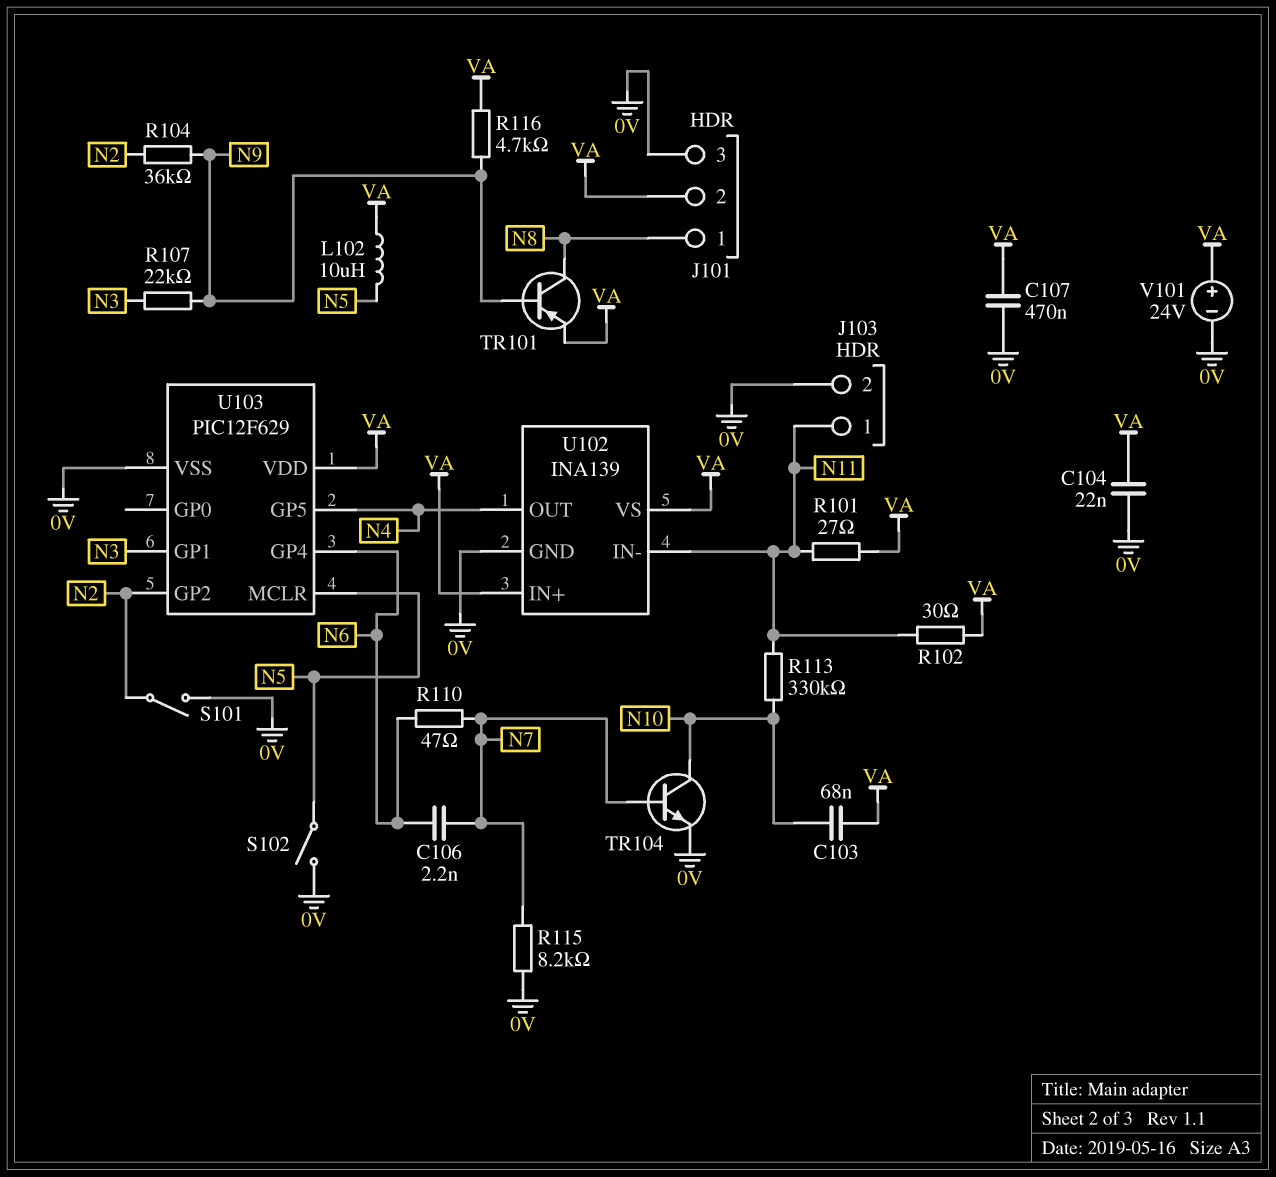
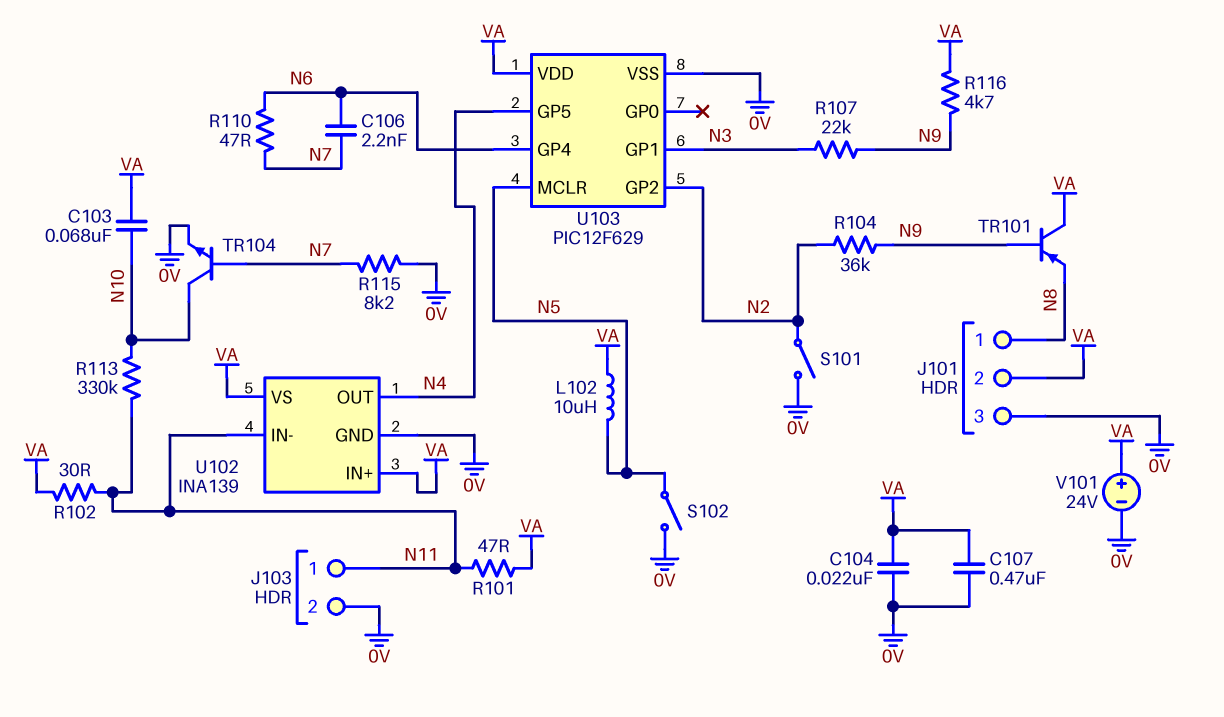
R101: 27 (N11, VA) -> 47 (N11, VA)
TR101: PNP (B N9, C N8, E VA) -> PNP (B N9, C VA, E N8)

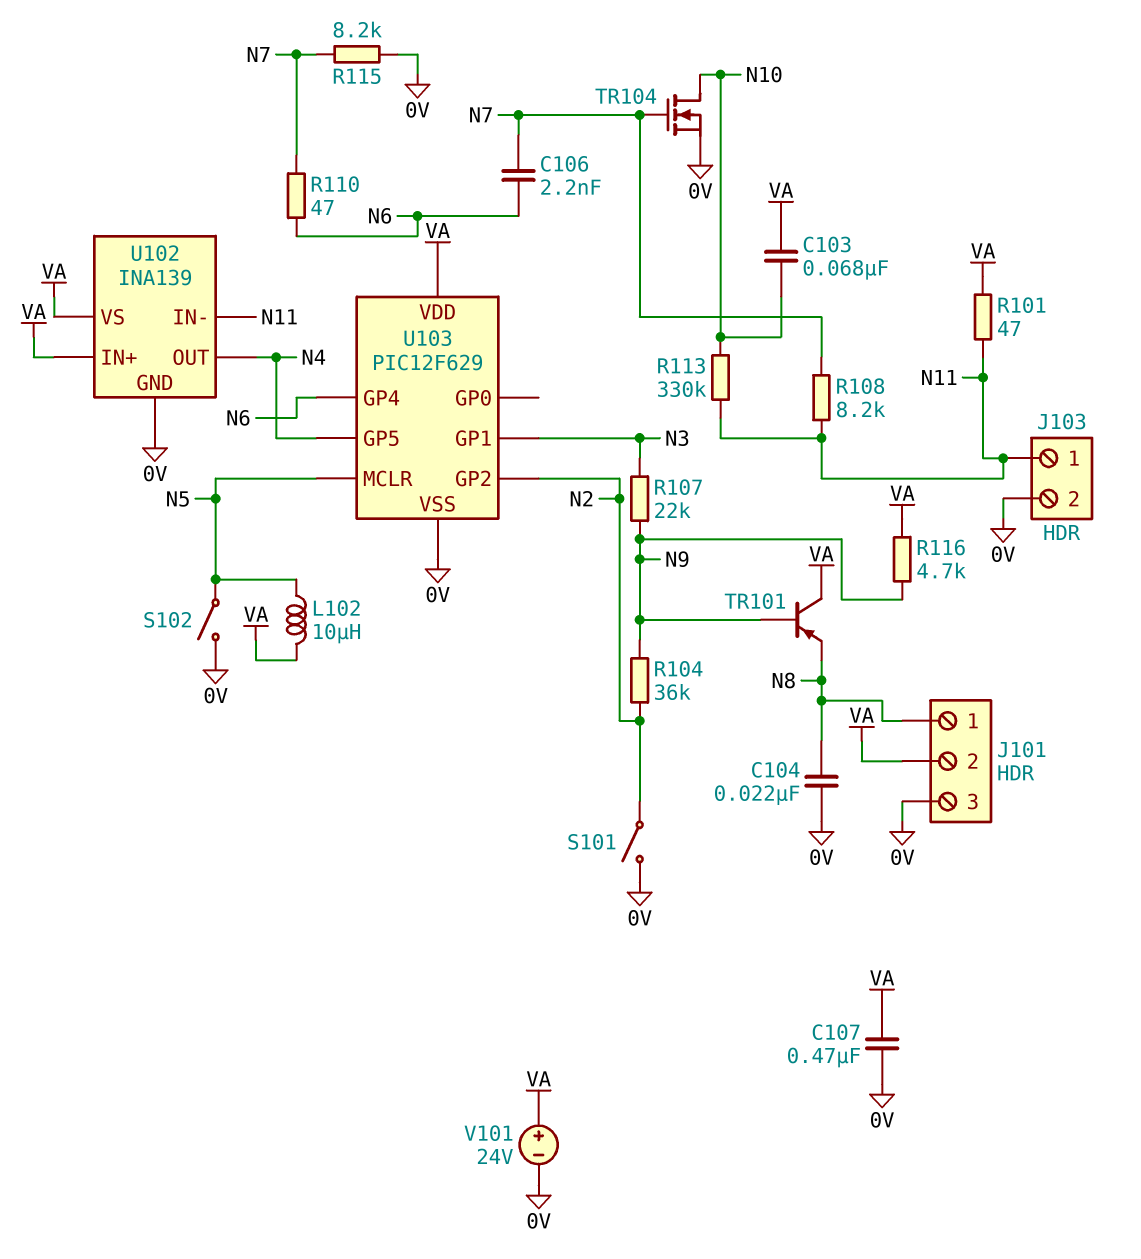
C104: 22nF (0V, VA) -> 22nF (0V, N8)
R102: 30 (N11, VA) -> none
R108: none -> 8.2k (N7, N11)
TR104: NPN (B N7, C N10, E 0V) -> NMOS (G N7, D N10, S 0V)

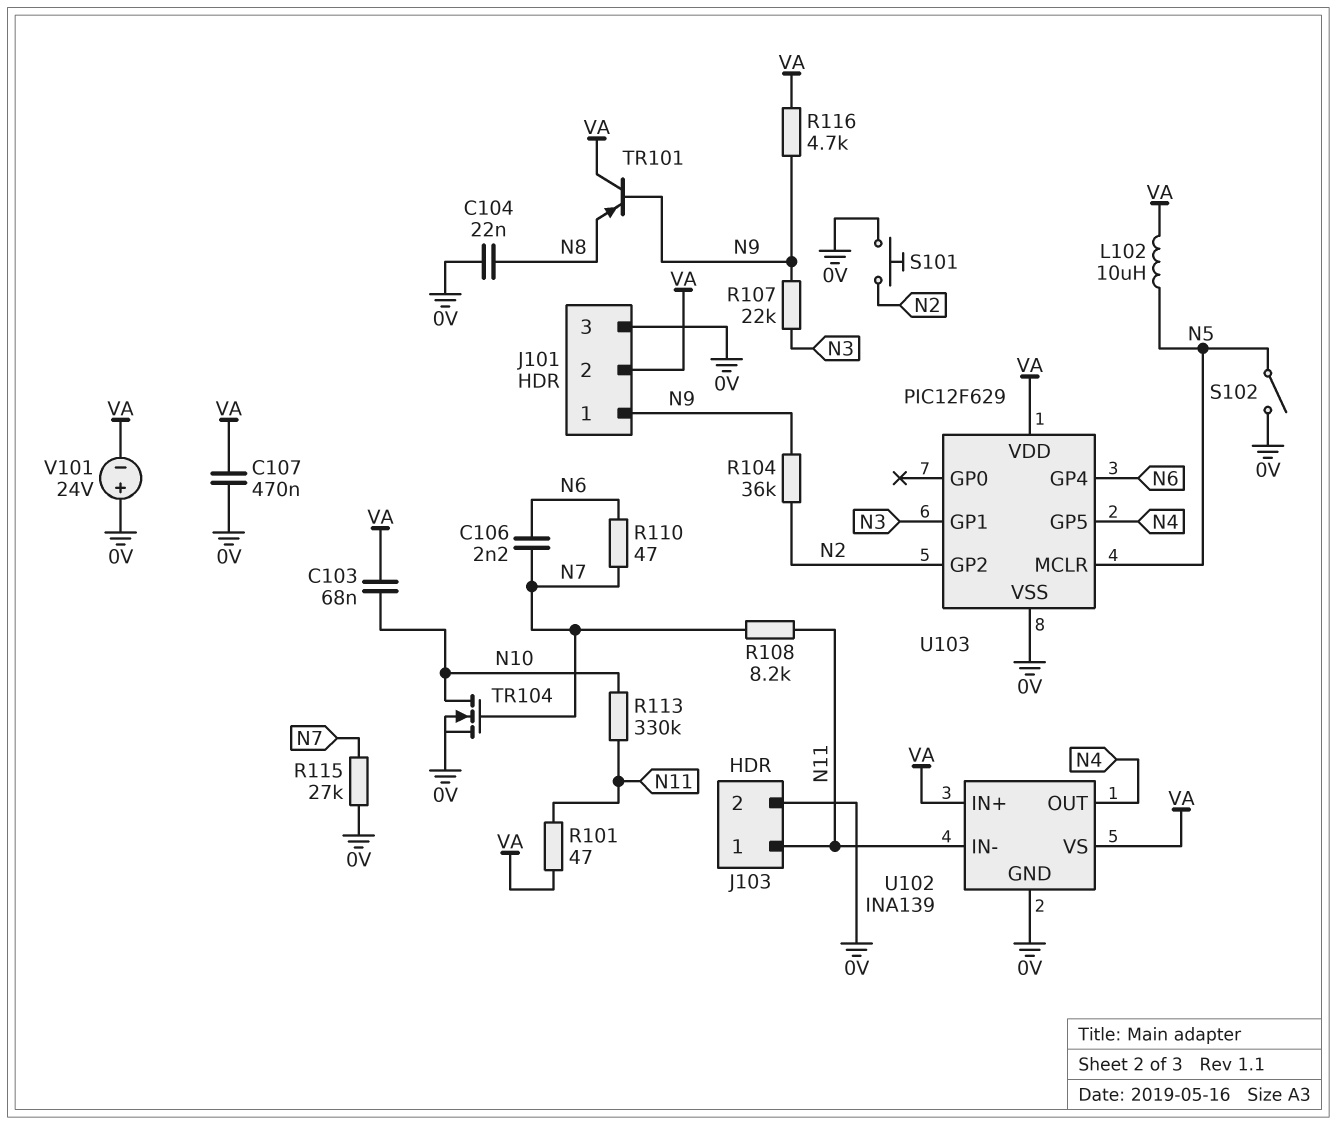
J101 pin 1: N8 -> N9
R115: 8.2k (0V, N7) -> 27k (0V, N7)
S101: switch (0V, N2) -> button (0V, N2)
V101: 24V (plus VA, minus 0V) -> 24V (plus 0V, minus VA)

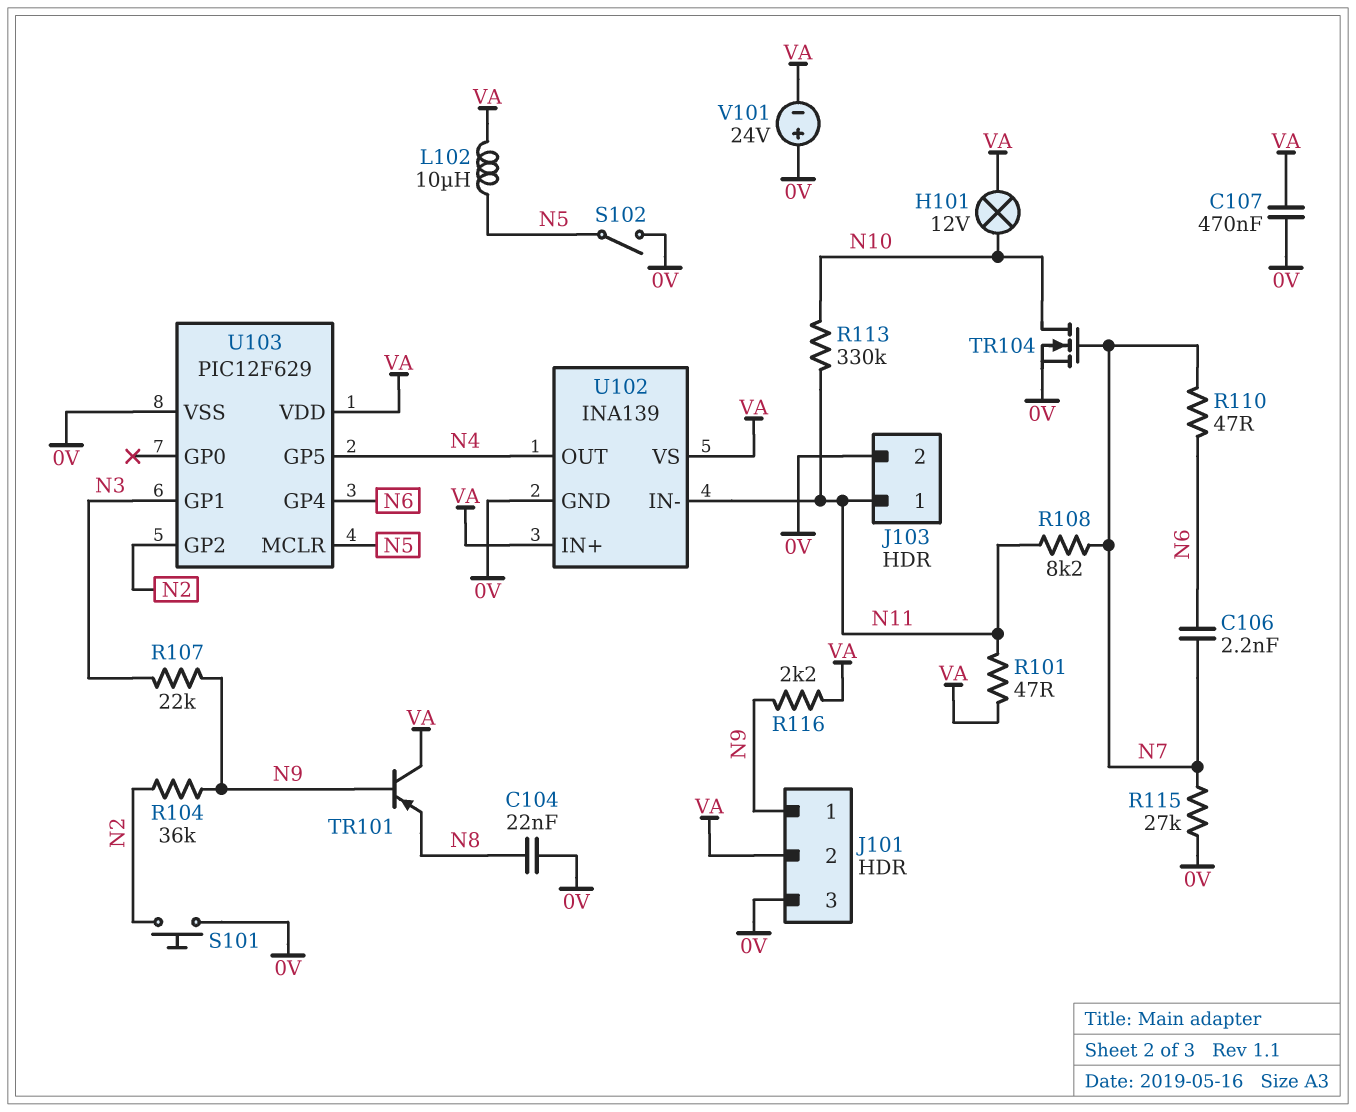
C103: 68nF (N10, VA) -> none
H101: none -> lamp 12V (N10, VA)
R116: 4.7k (N9, VA) -> 2.2k (N9, VA)

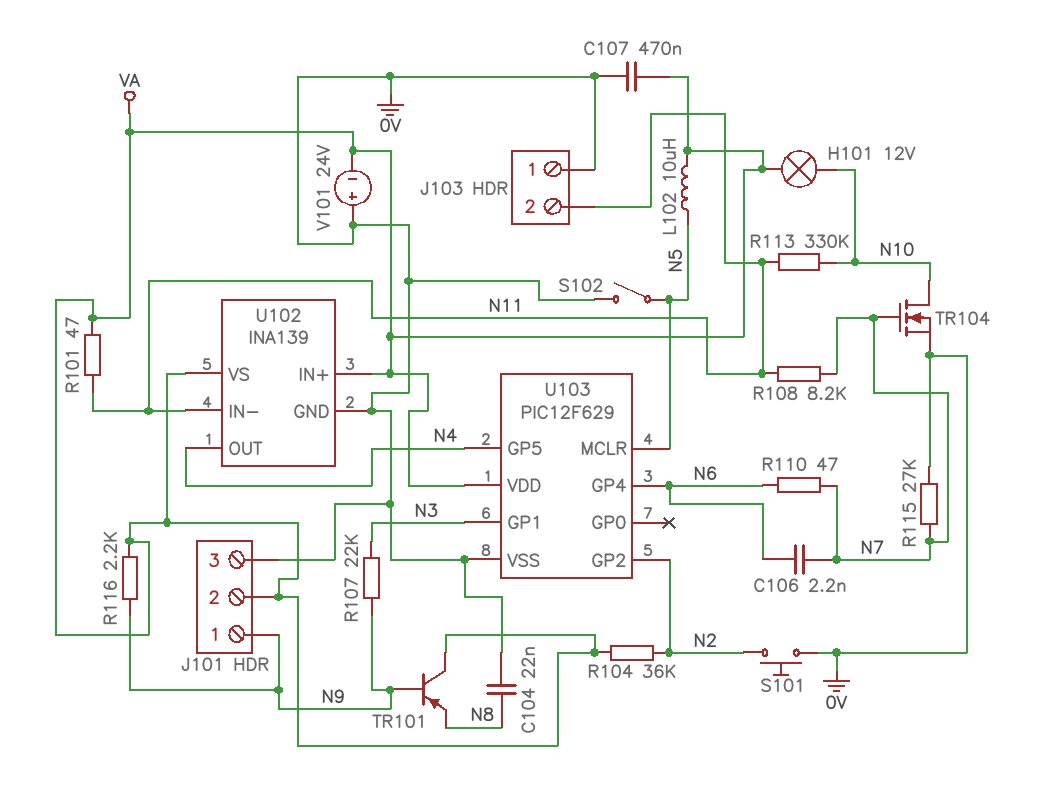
J103 pin 1: N11 -> 0V
J103 pin 2: 0V -> N11
R104: 36k (N2, N9) -> 36k (N2, VA)

